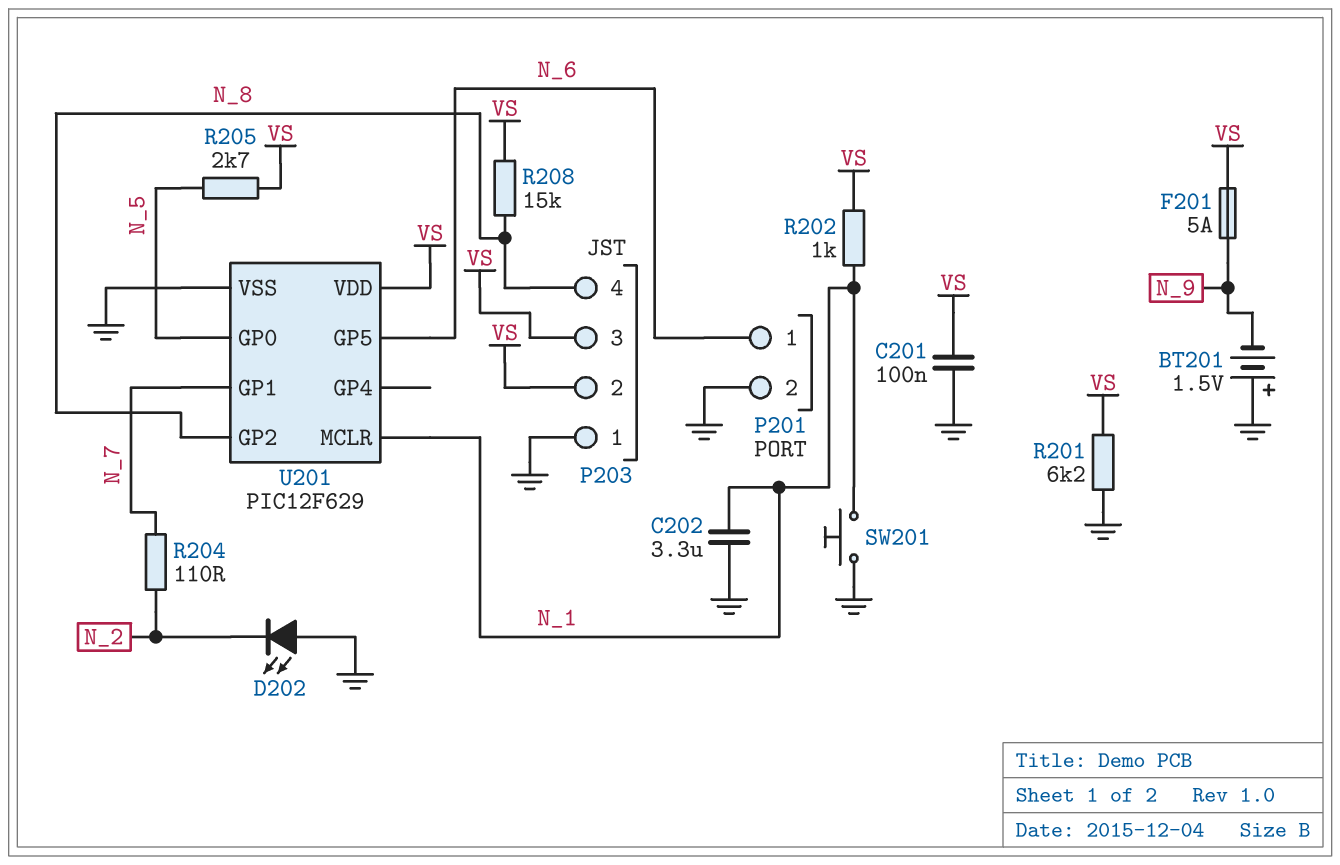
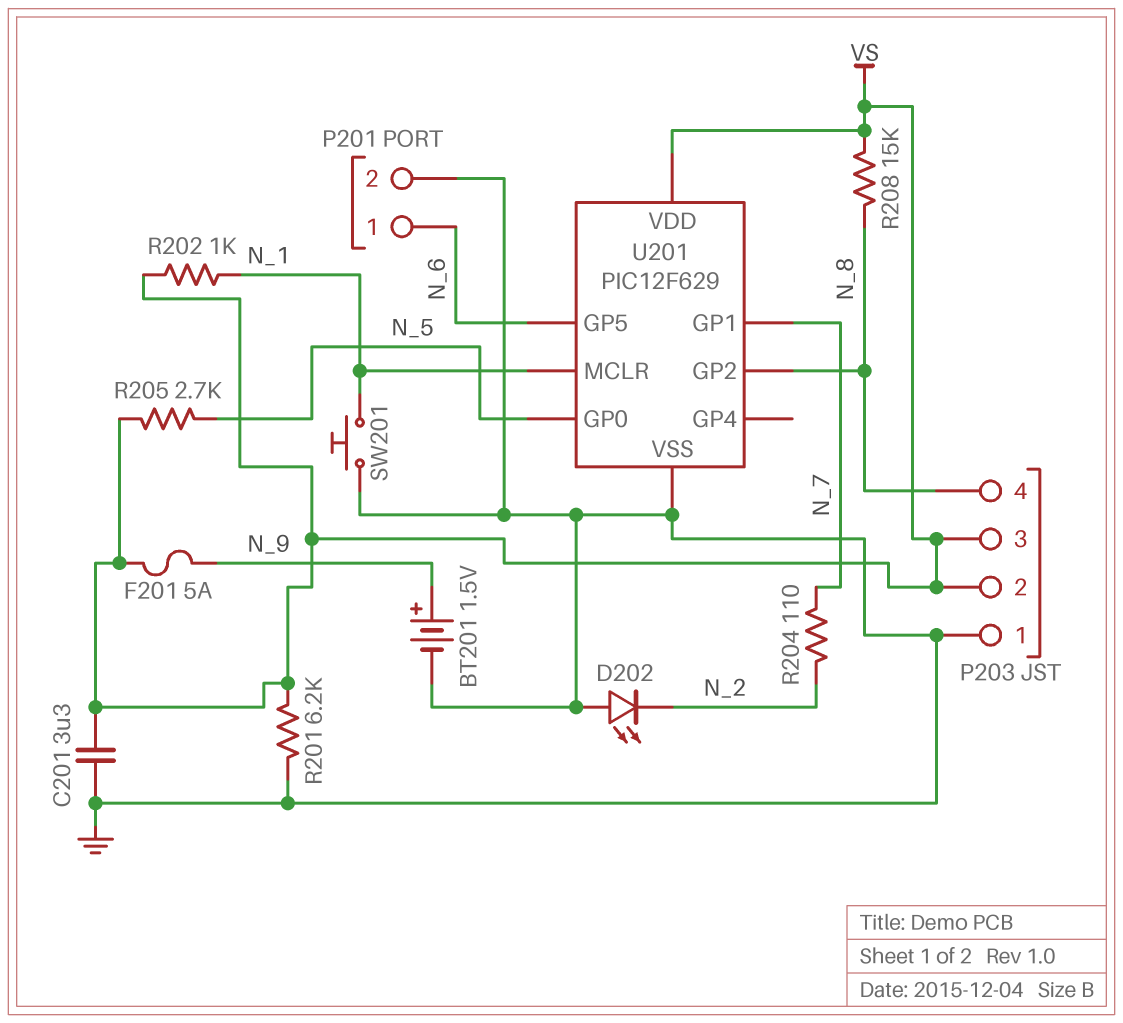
BT201: 1.5V (plus GND, minus N_9) -> 1.5V (plus N_9, minus GND)
C201: 100nF (GND, VS) -> 3.3uF (GND, VS)
C202: 3.3uF (GND, N_1) -> none

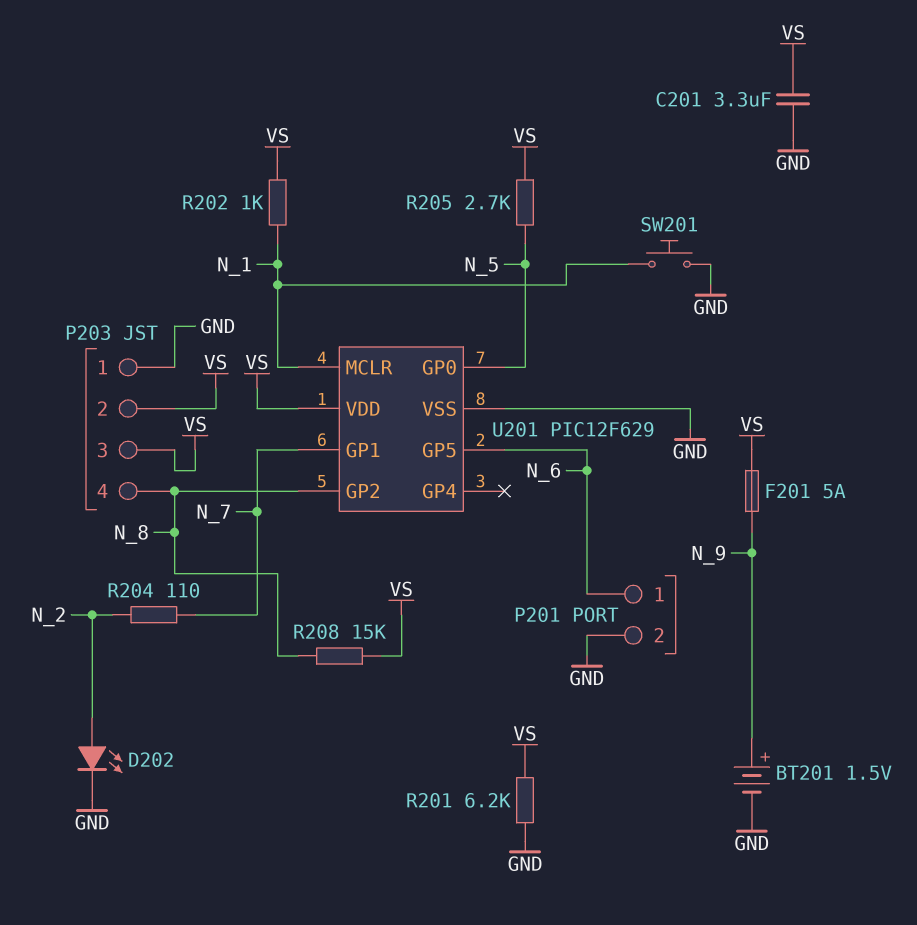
D202: LED (A GND, K N_2) -> LED (A N_2, K GND)

